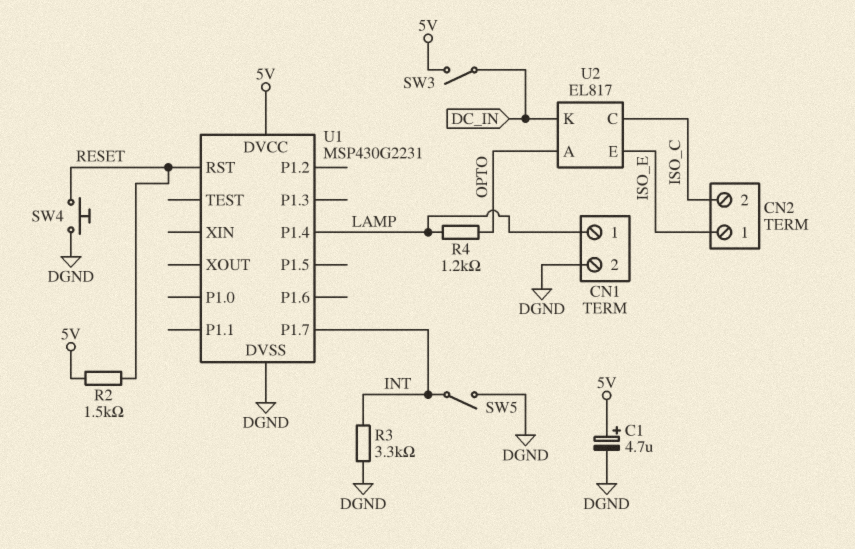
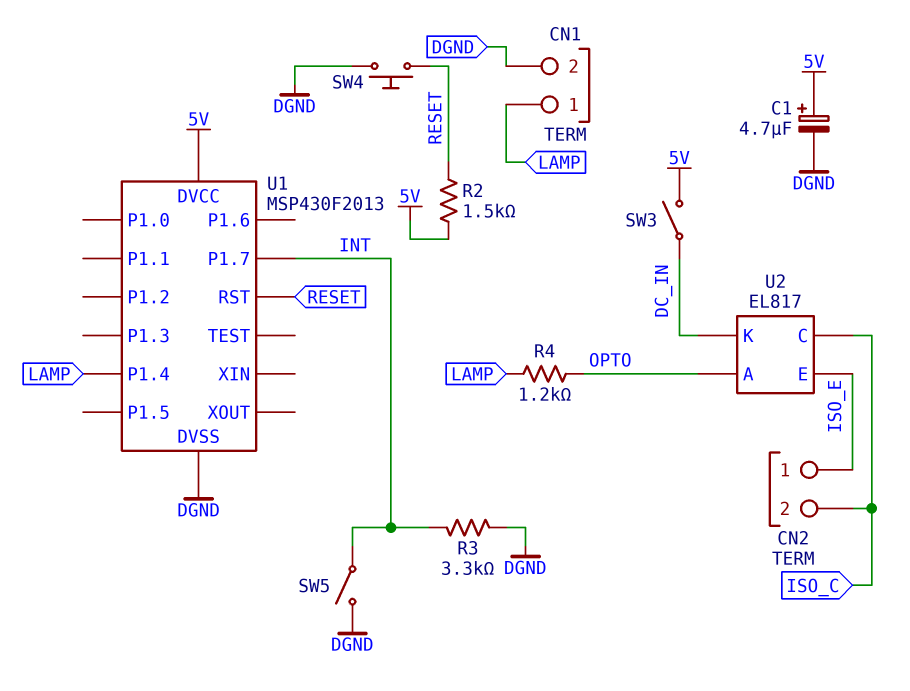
U1: MSP430G2231 -> MSP430F2013

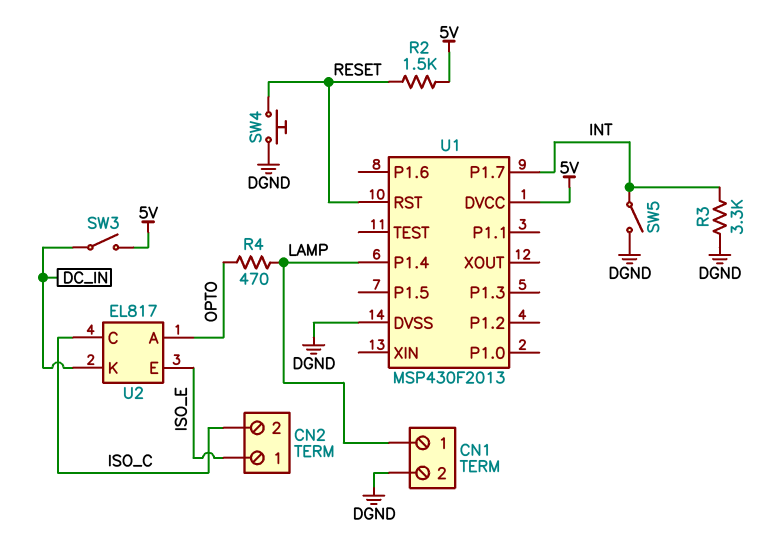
C1: 4.7uF (plus 5V, minus DGND) -> none
R4: 1.2k (LAMP, OPTO) -> 470 (LAMP, OPTO)

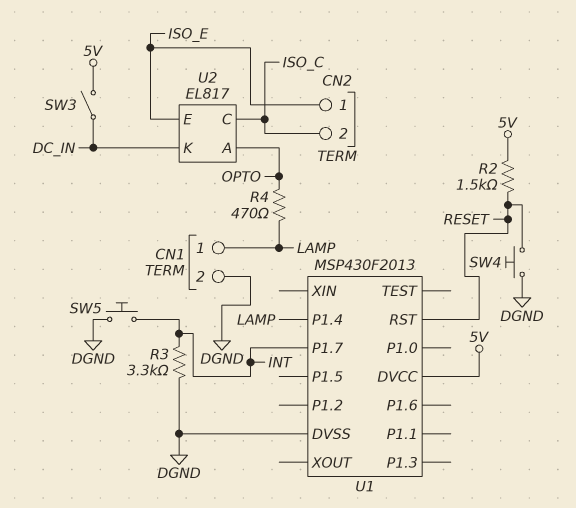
SW5: switch (DGND, INT) -> button (DGND, INT)

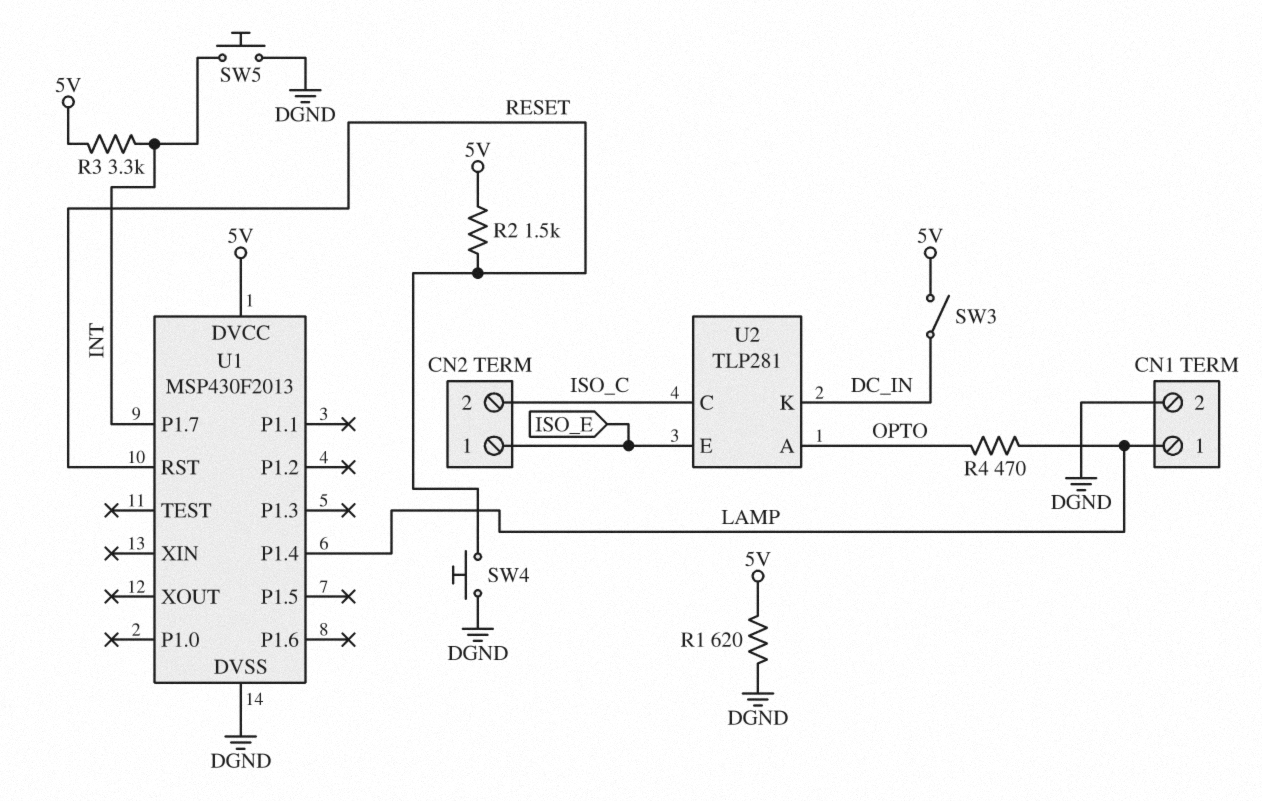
R1: none -> 620 (5V, DGND)
R3: 3.3k (DGND, INT) -> 3.3k (5V, INT)
U2: EL817 -> TLP281

